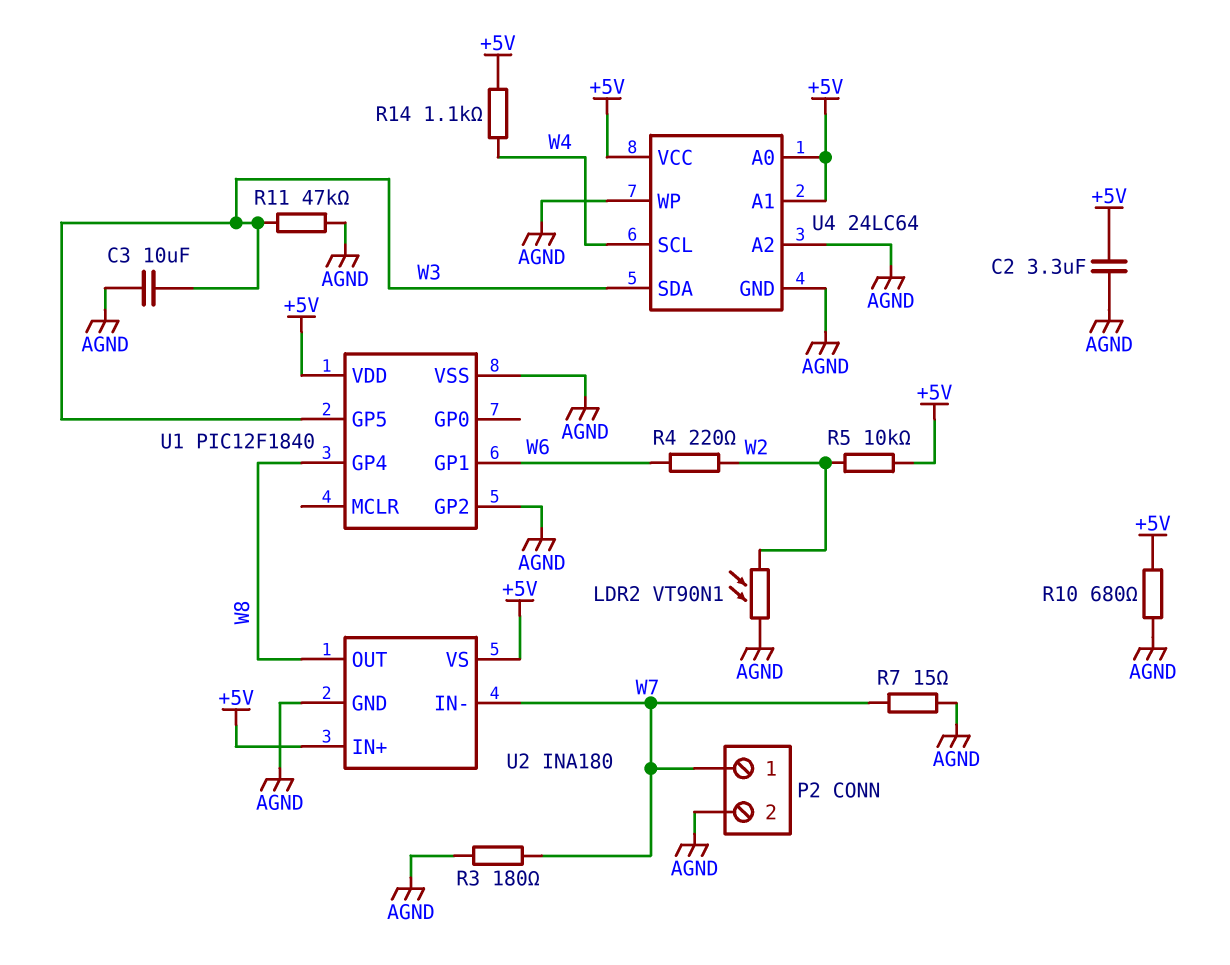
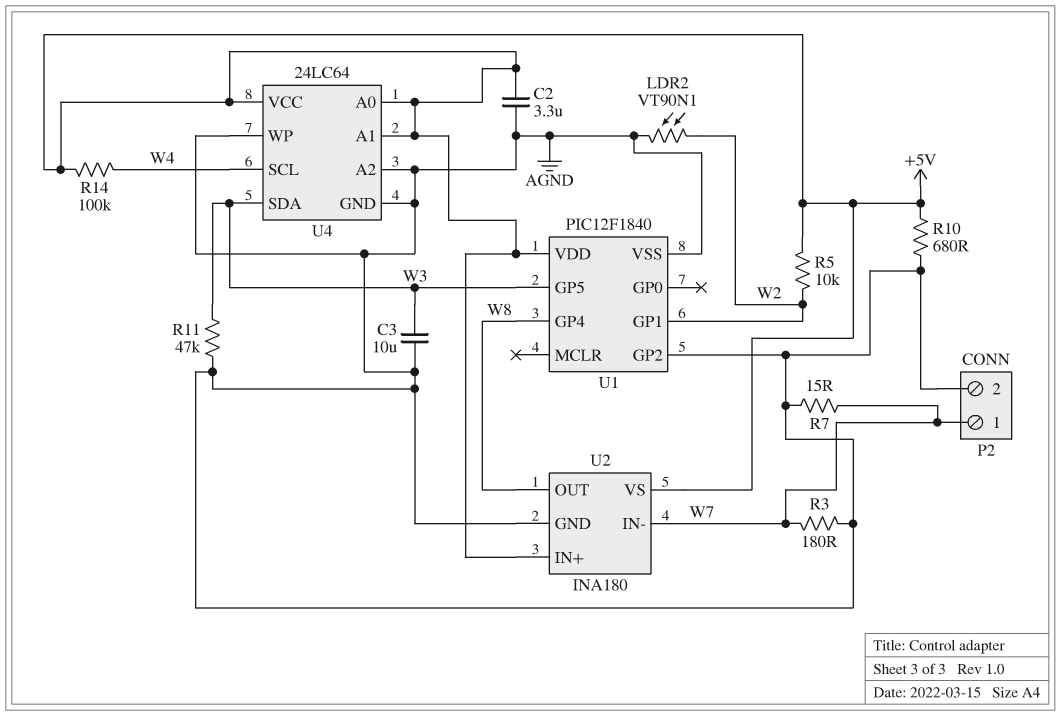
R4: 220 (W2, W6) -> none
R14: 1.1k (+5V, W4) -> 100k (+5V, W4)
U1 pin GP1: W6 -> W2

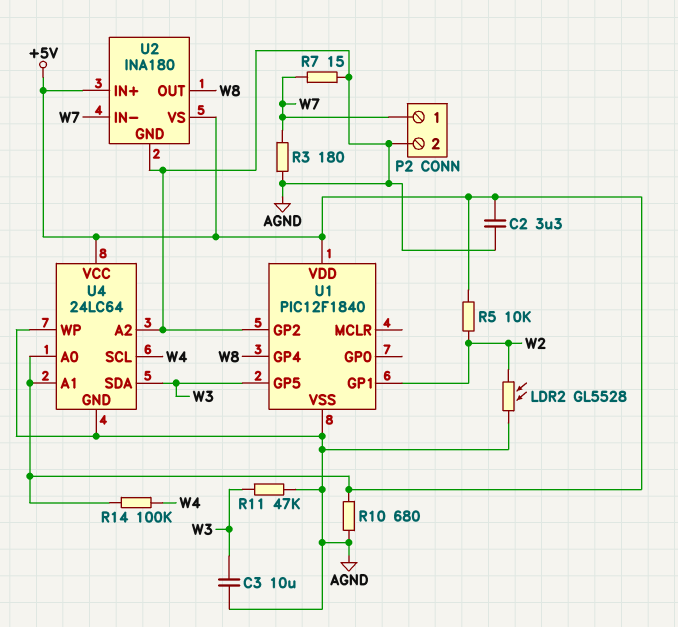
LDR2: VT90N1 (AGND, W2) -> GL5528 (AGND, W2)

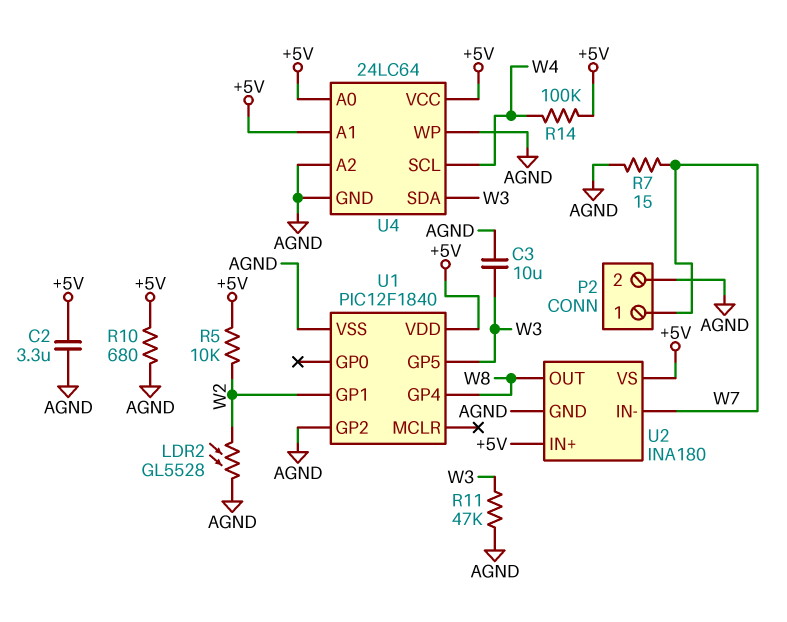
R3: 180 (AGND, W7) -> none

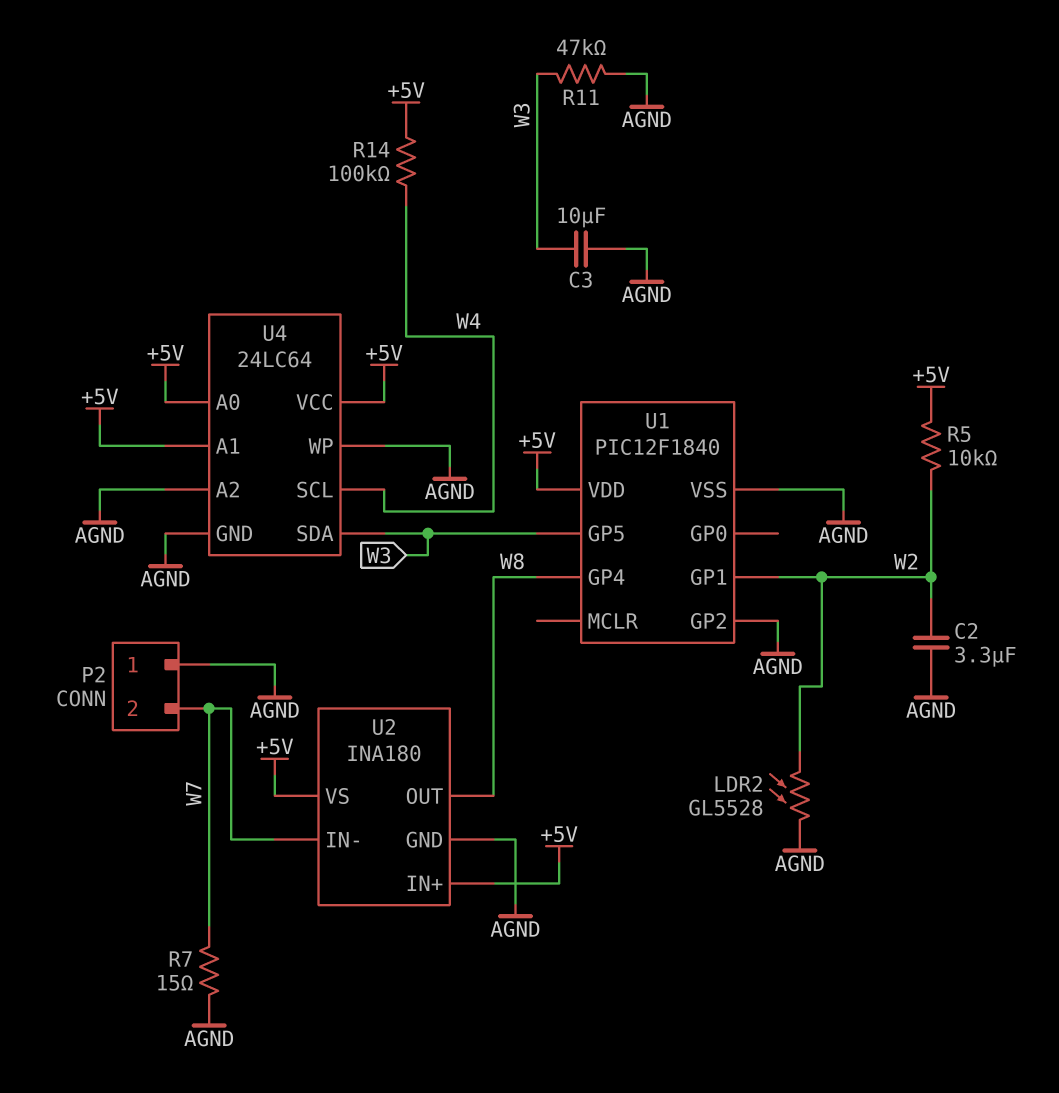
C2: 3.3uF (+5V, AGND) -> 3.3uF (AGND, W2)
P2 pin 1: W7 -> AGND
P2 pin 2: AGND -> W7
R10: 680 (+5V, AGND) -> none

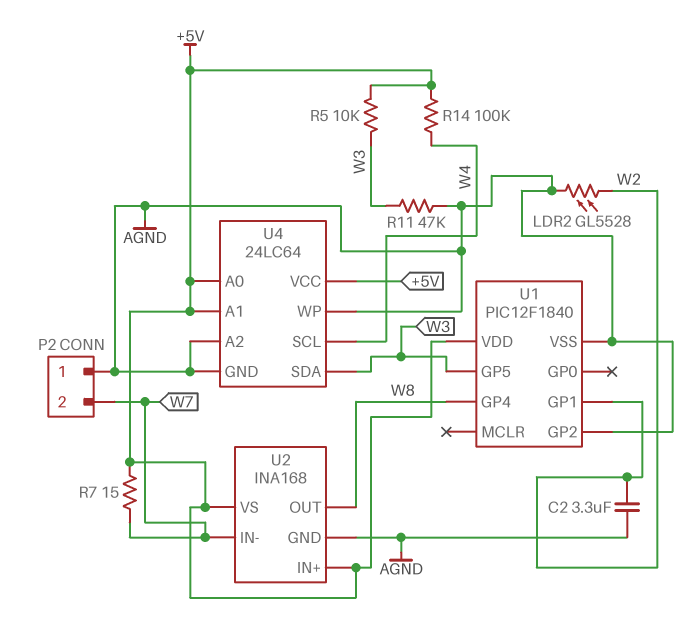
C3: 10uF (AGND, W3) -> none
R5: 10k (+5V, W2) -> 10k (+5V, W3)
R7: 15 (AGND, W7) -> 15 (+5V, W7)
U2: INA180 -> INA168

